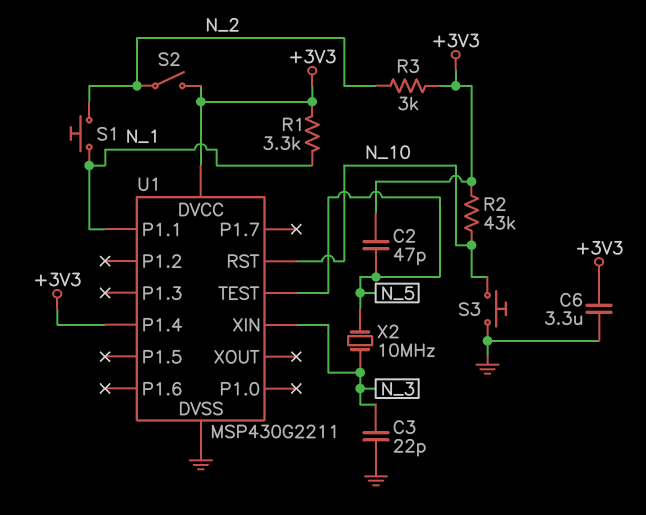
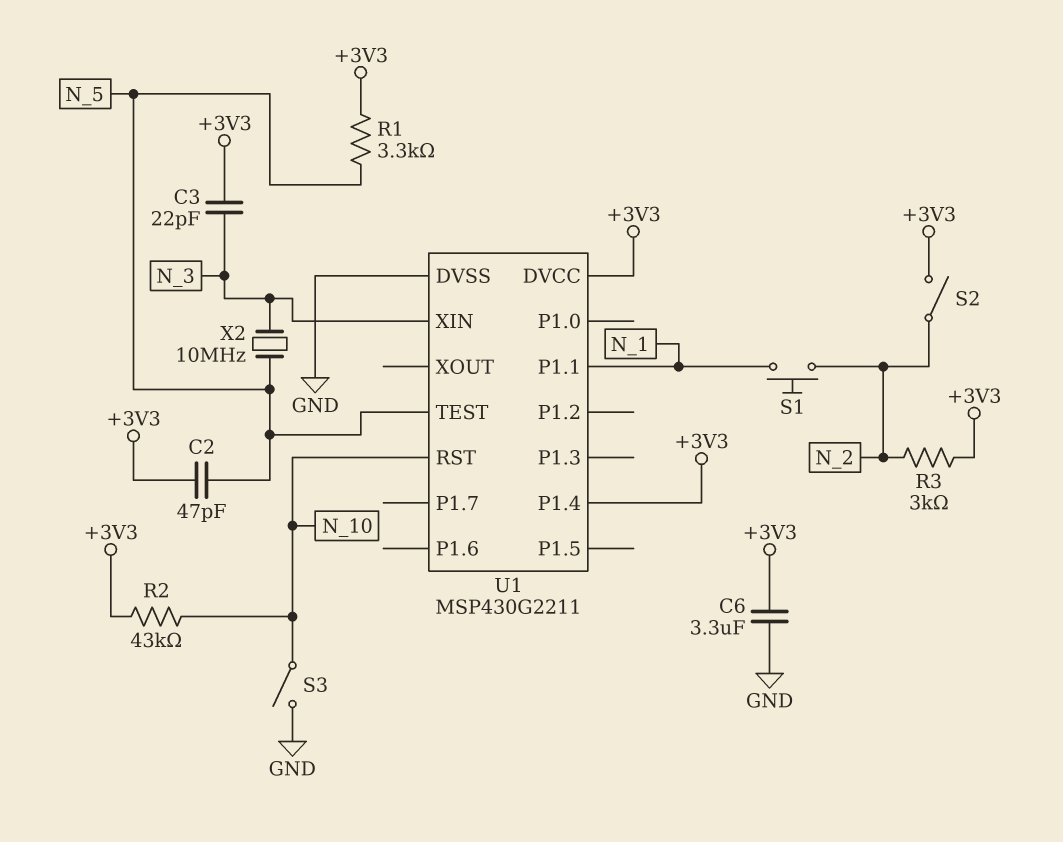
C3: 22pF (GND, N_3) -> 22pF (+3V3, N_3)
R1: 3.3k (+3V3, N_1) -> 3.3k (+3V3, N_5)
S3: button (GND, N_10) -> switch (GND, N_10)

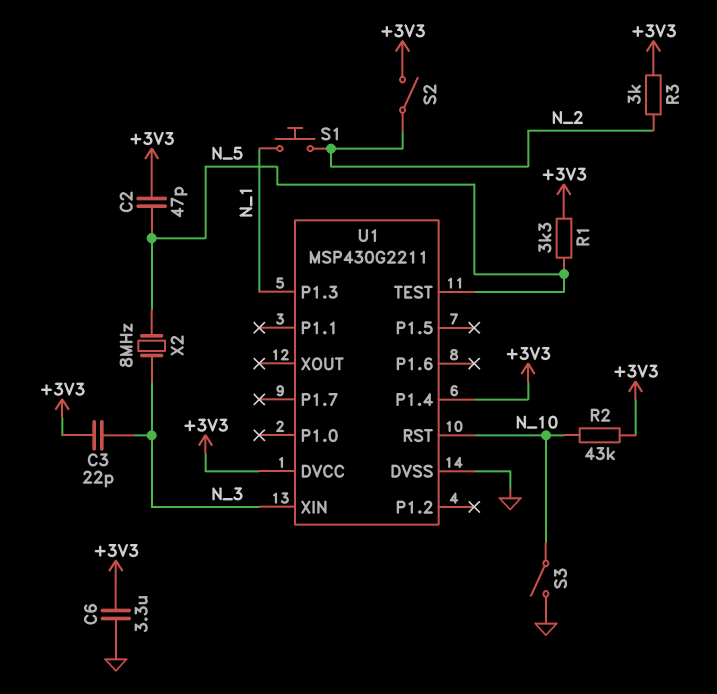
U1 pin P1.1: N_1 -> none
U1 pin P1.3: none -> N_1
X2: 10MHz (N_3, N_5) -> 8MHz (N_3, N_5)

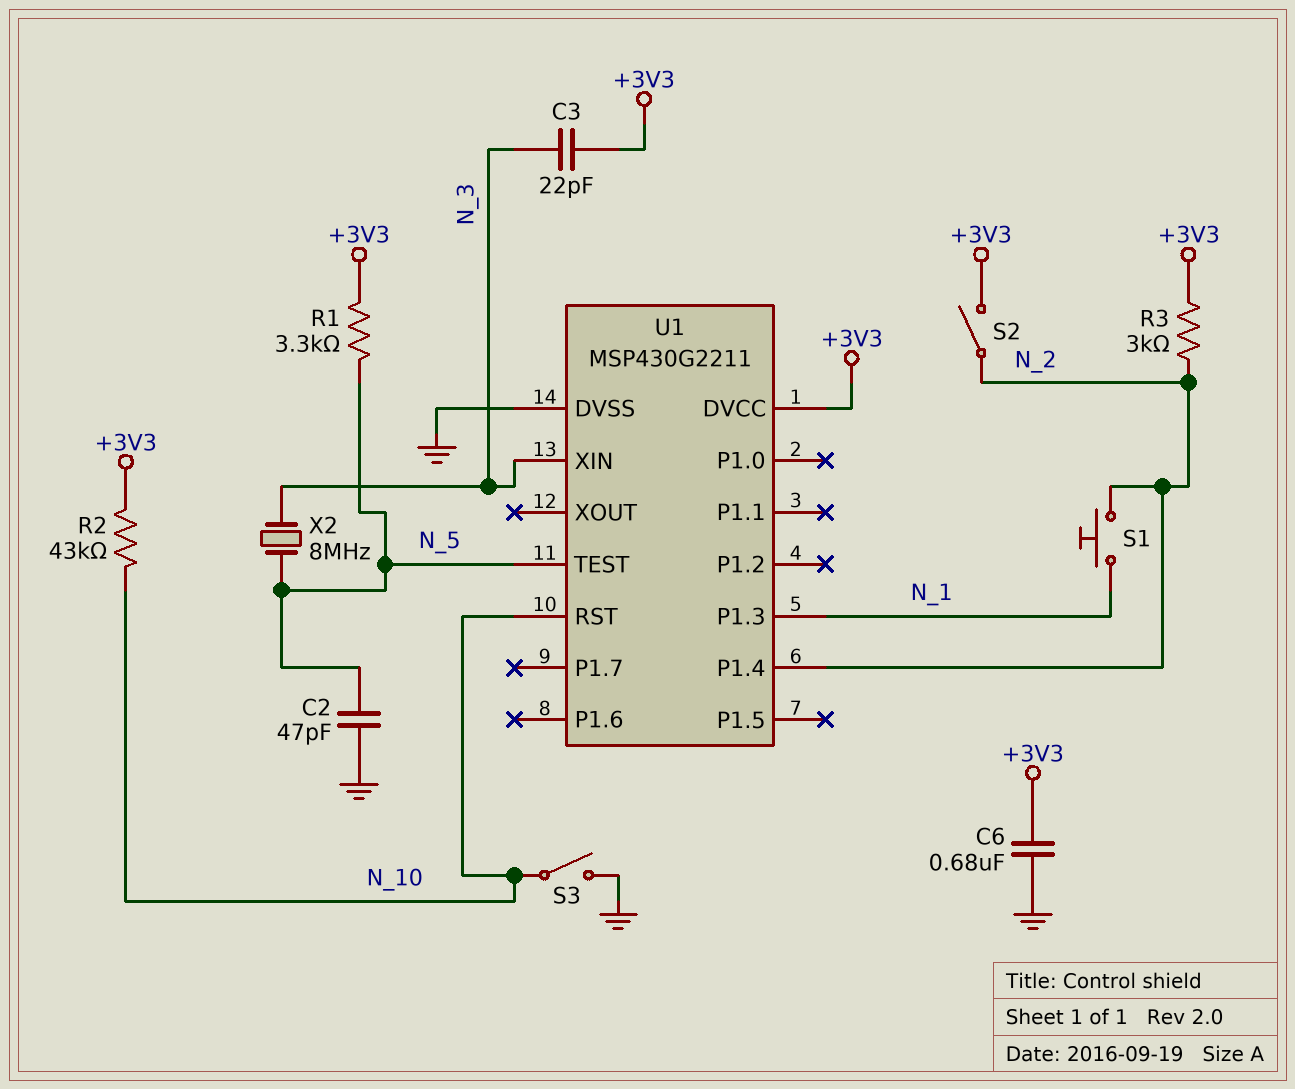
C2: 47pF (+3V3, N_5) -> 47pF (GND, N_5)
C6: 3.3uF (+3V3, GND) -> 680nF (+3V3, GND)
U1 pin P1.4: +3V3 -> N_2

